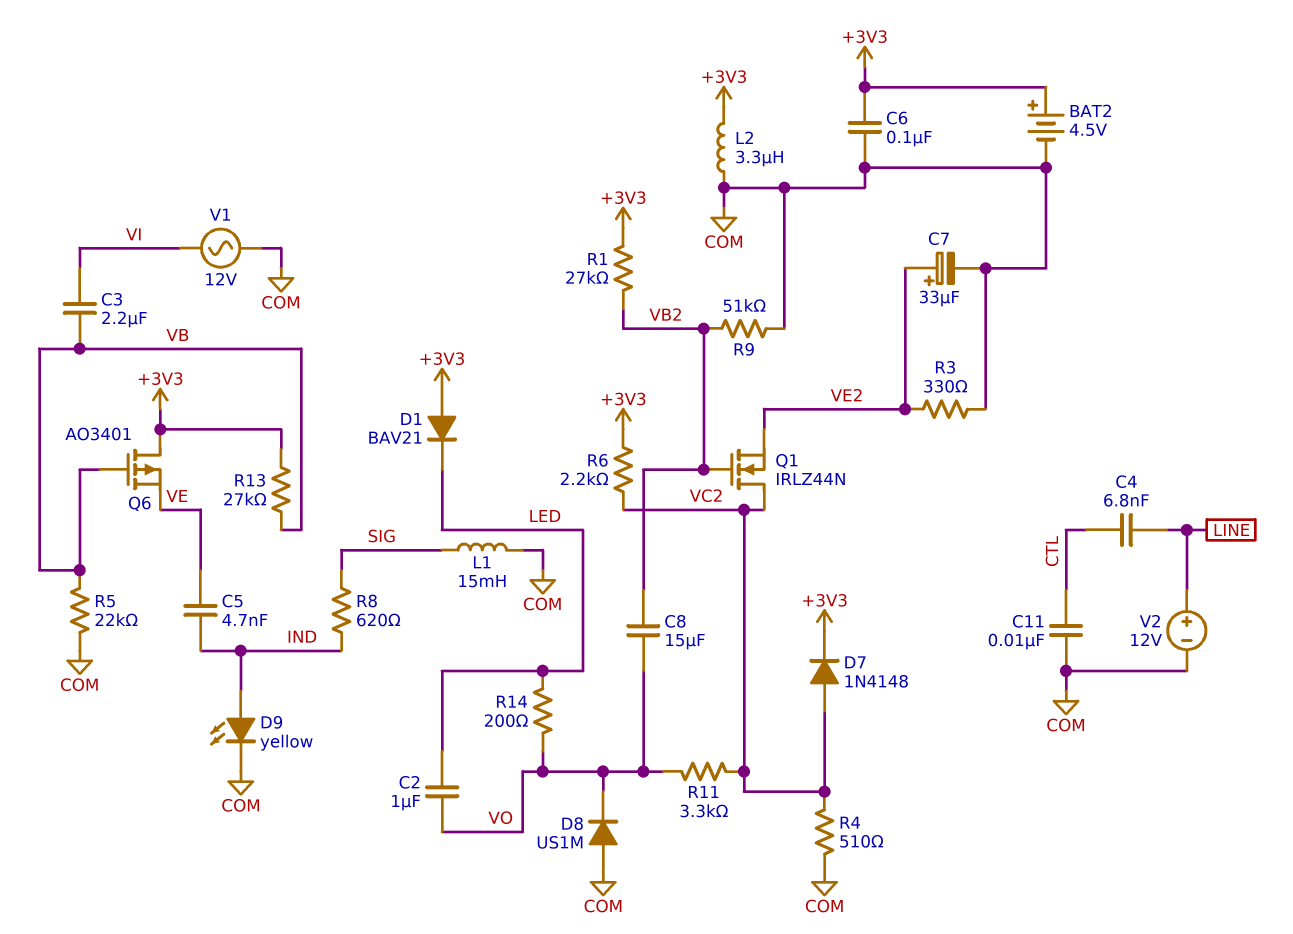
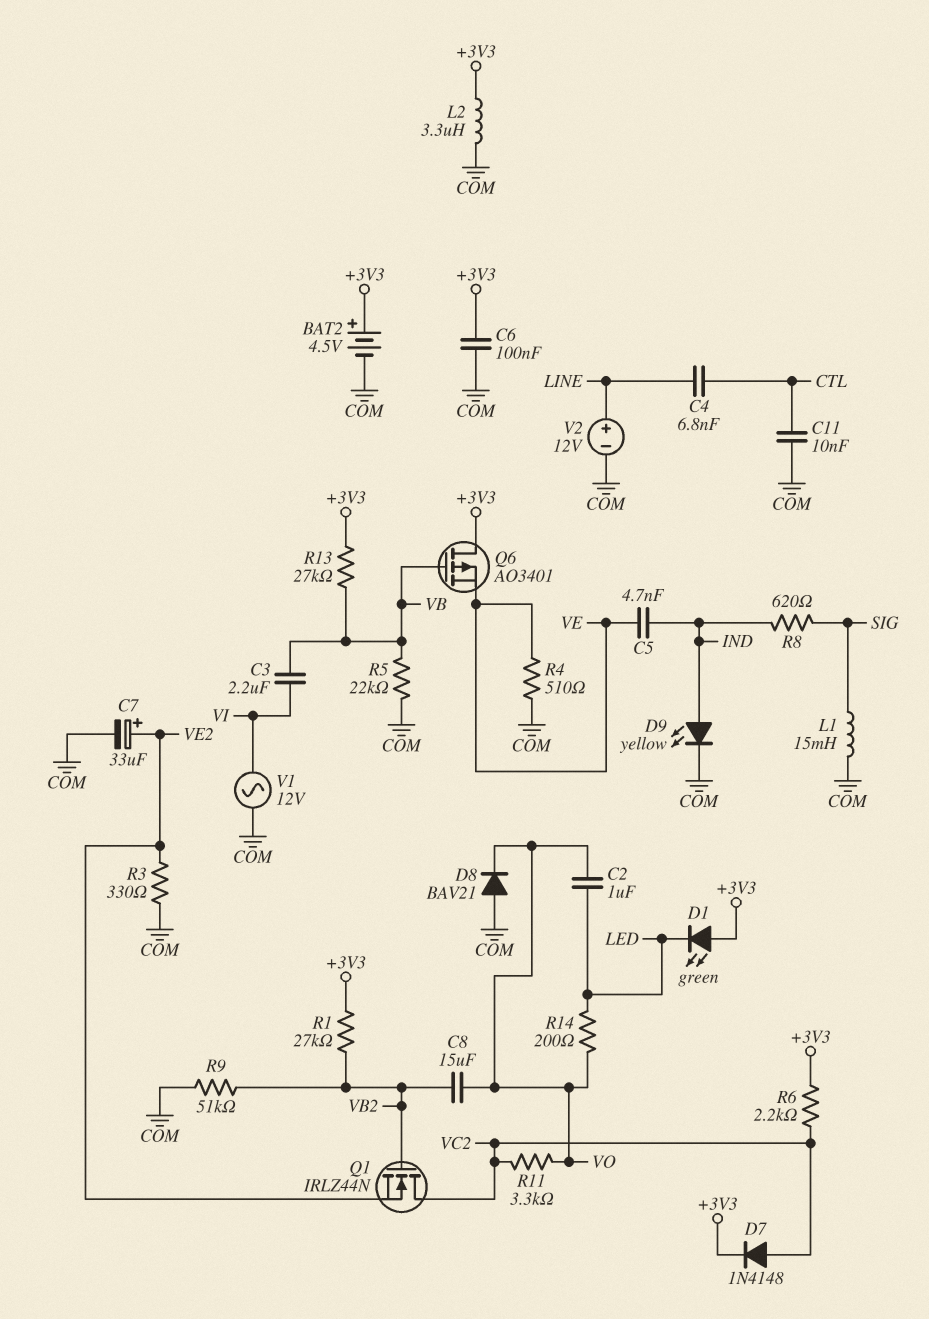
D1: diode BAV21 (A +3V3, K LED) -> LED green (A +3V3, K LED)
D8: diode US1M (A COM, K VO) -> diode BAV21 (A COM, K VO)
R4: 510 (COM, VC2) -> 510 (COM, VE)

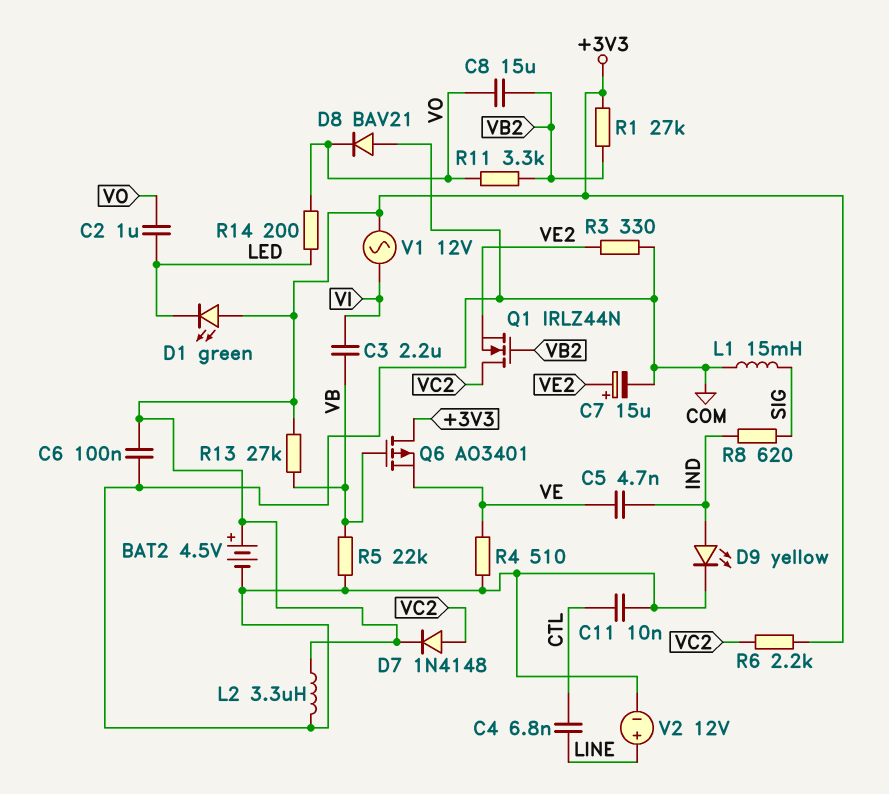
C7: 33uF (plus VE2, minus COM) -> 15uF (plus VE2, minus COM)
R9: 51k (COM, VB2) -> none
R11: 3.3k (VC2, VO) -> 3.3k (VB2, VO)
V1: AC 12V (COM, VI) -> AC 12V (+3V3, VI)

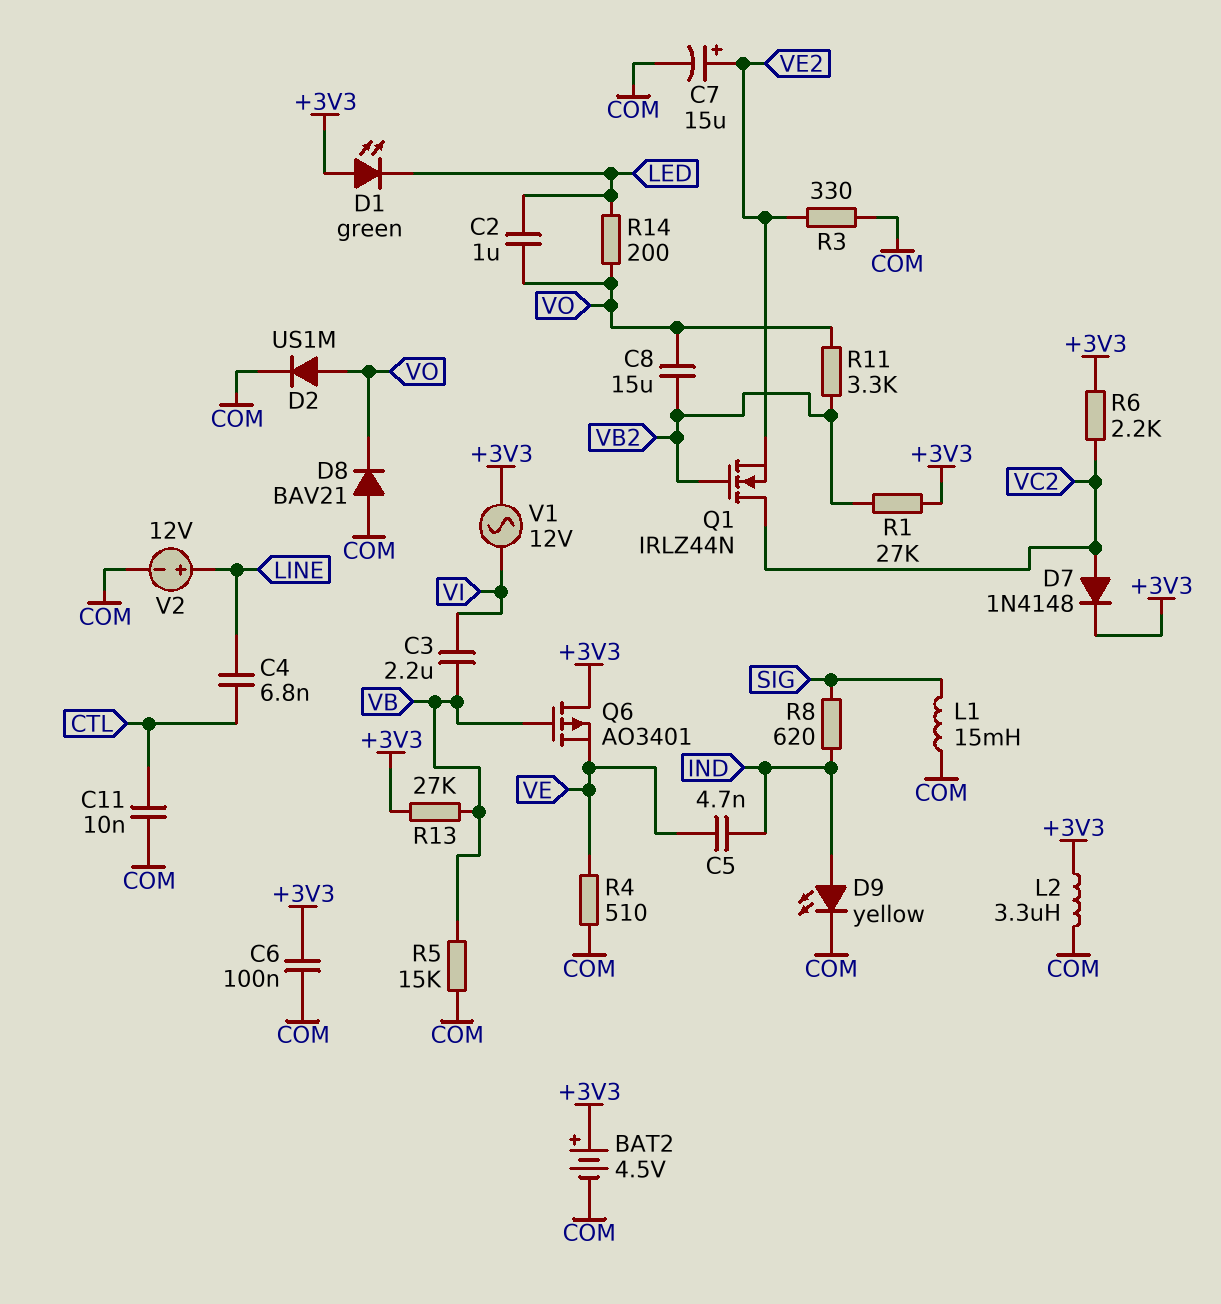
D2: none -> diode US1M (A VO, K COM)
R5: 22k (COM, VB) -> 15k (COM, VB)

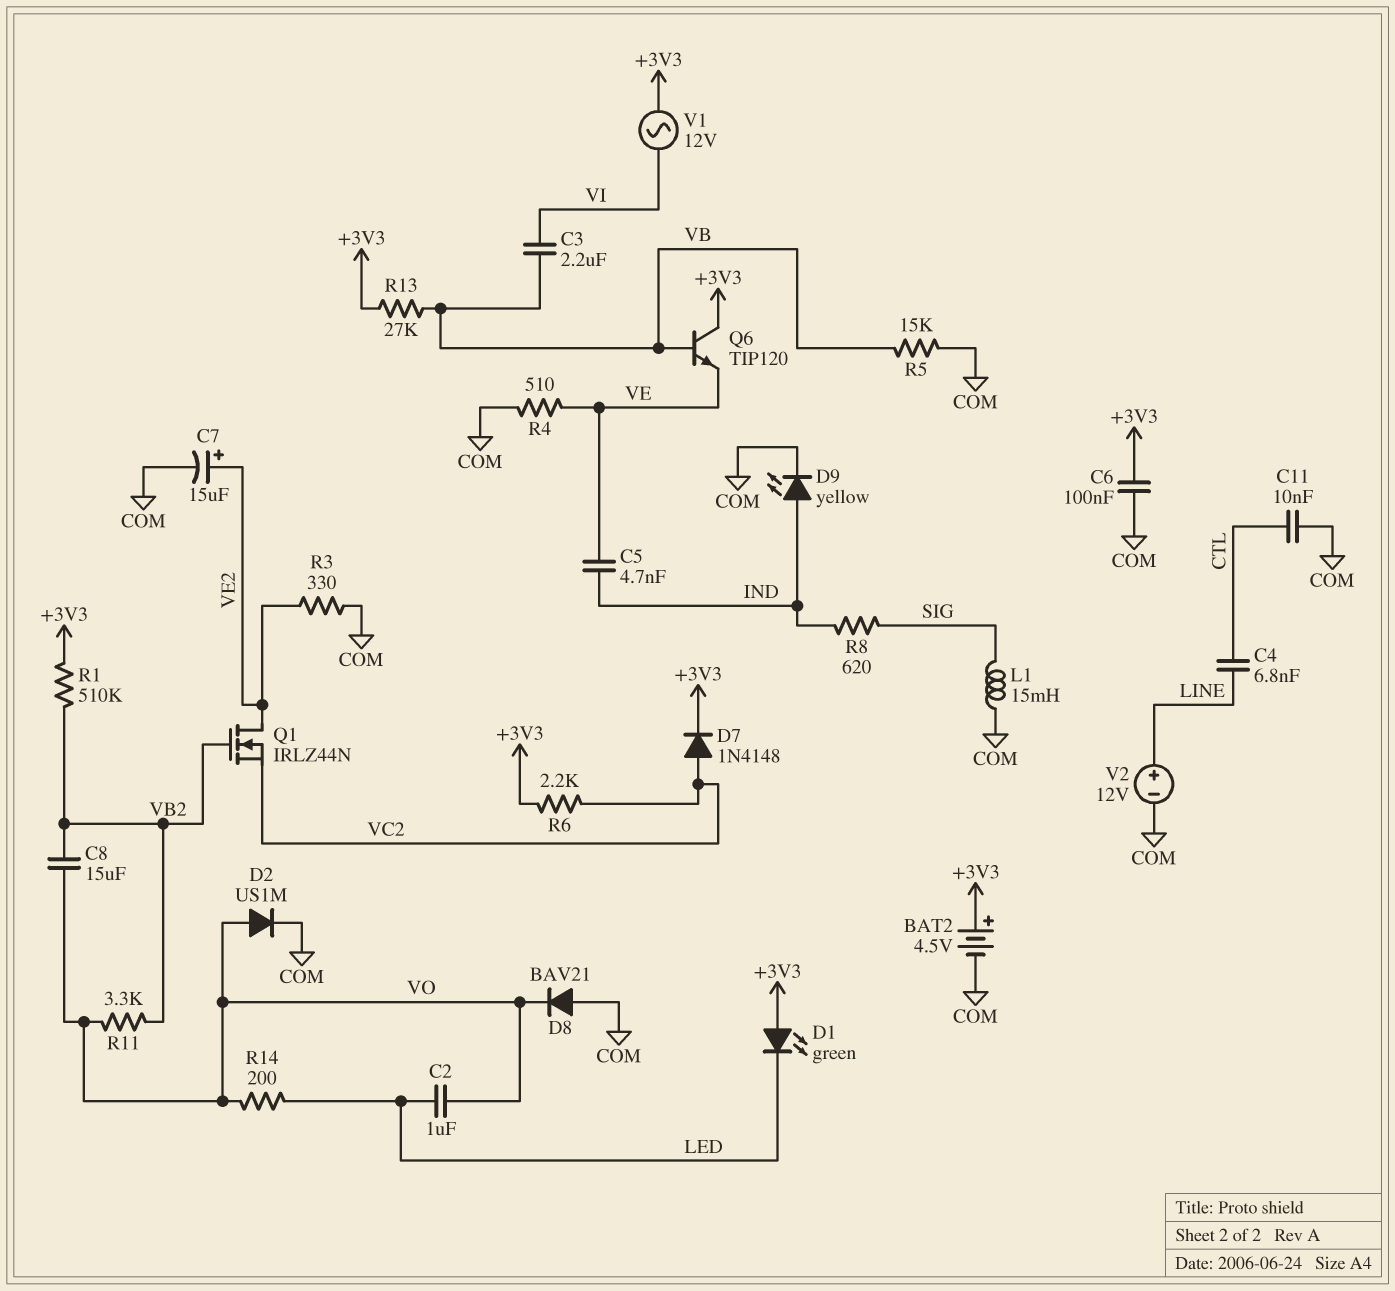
L2: 3.3uH (+3V3, COM) -> none
Q1: NMOS IRLZ44N (G VB2, D VC2, S VE2) -> NMOS IRLZ44N (G VB2, D VE2, S VC2)
Q6: PMOS AO3401 (G VB, D +3V3, S VE) -> NPN TIP120 (B VB, C +3V3, E VE)
R1: 27k (+3V3, VB2) -> 510k (+3V3, VB2)

